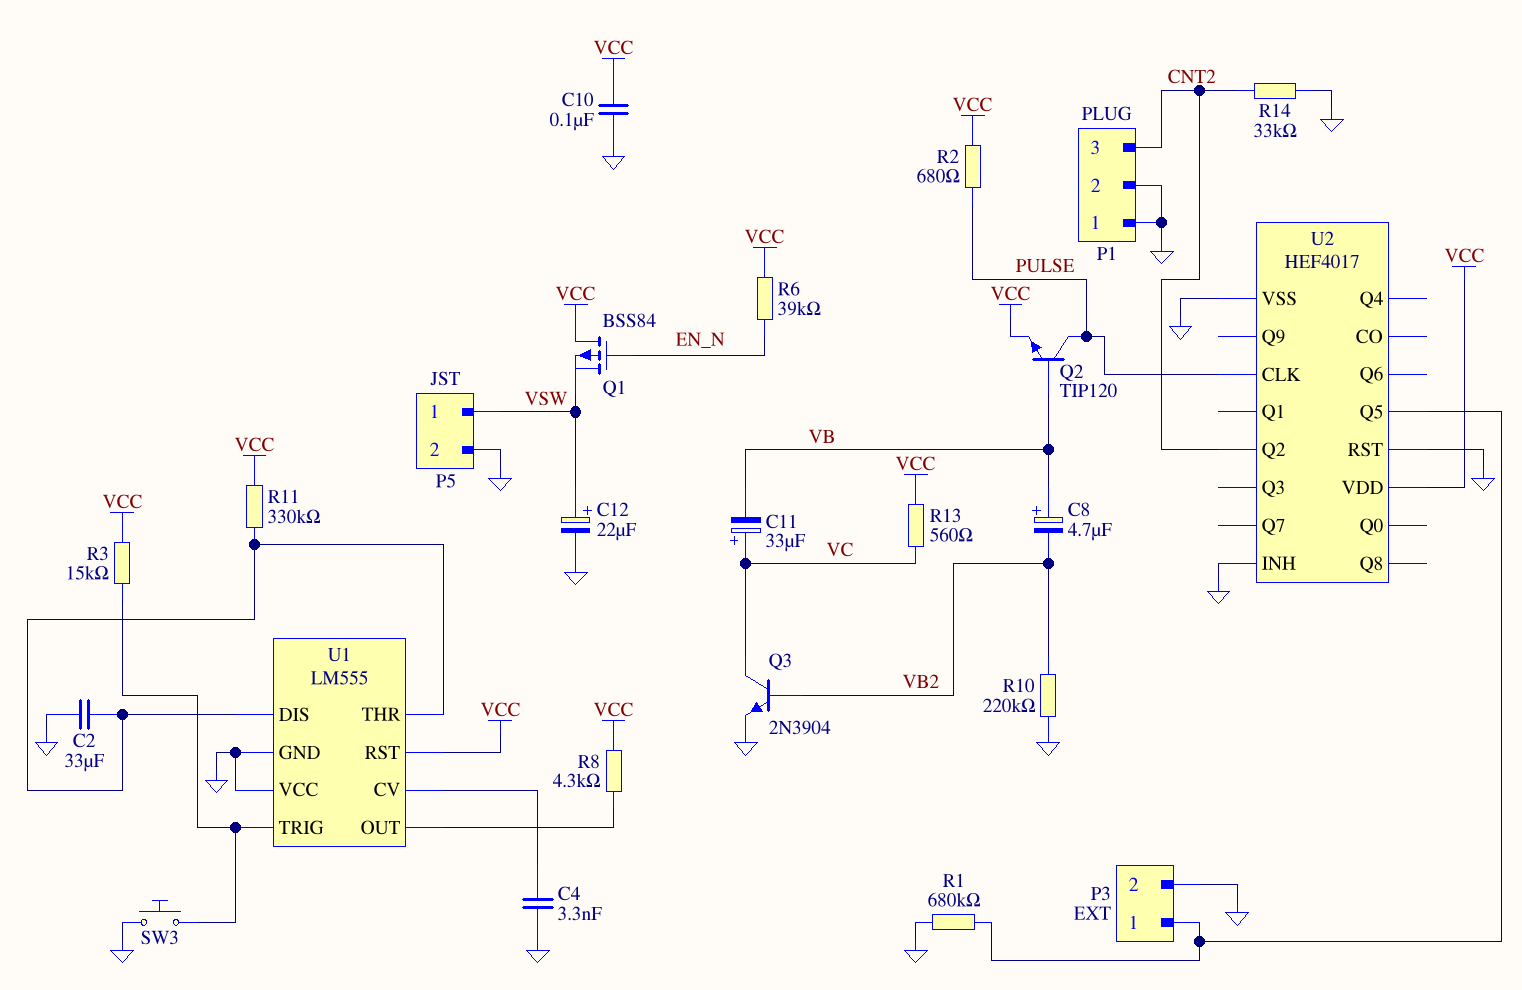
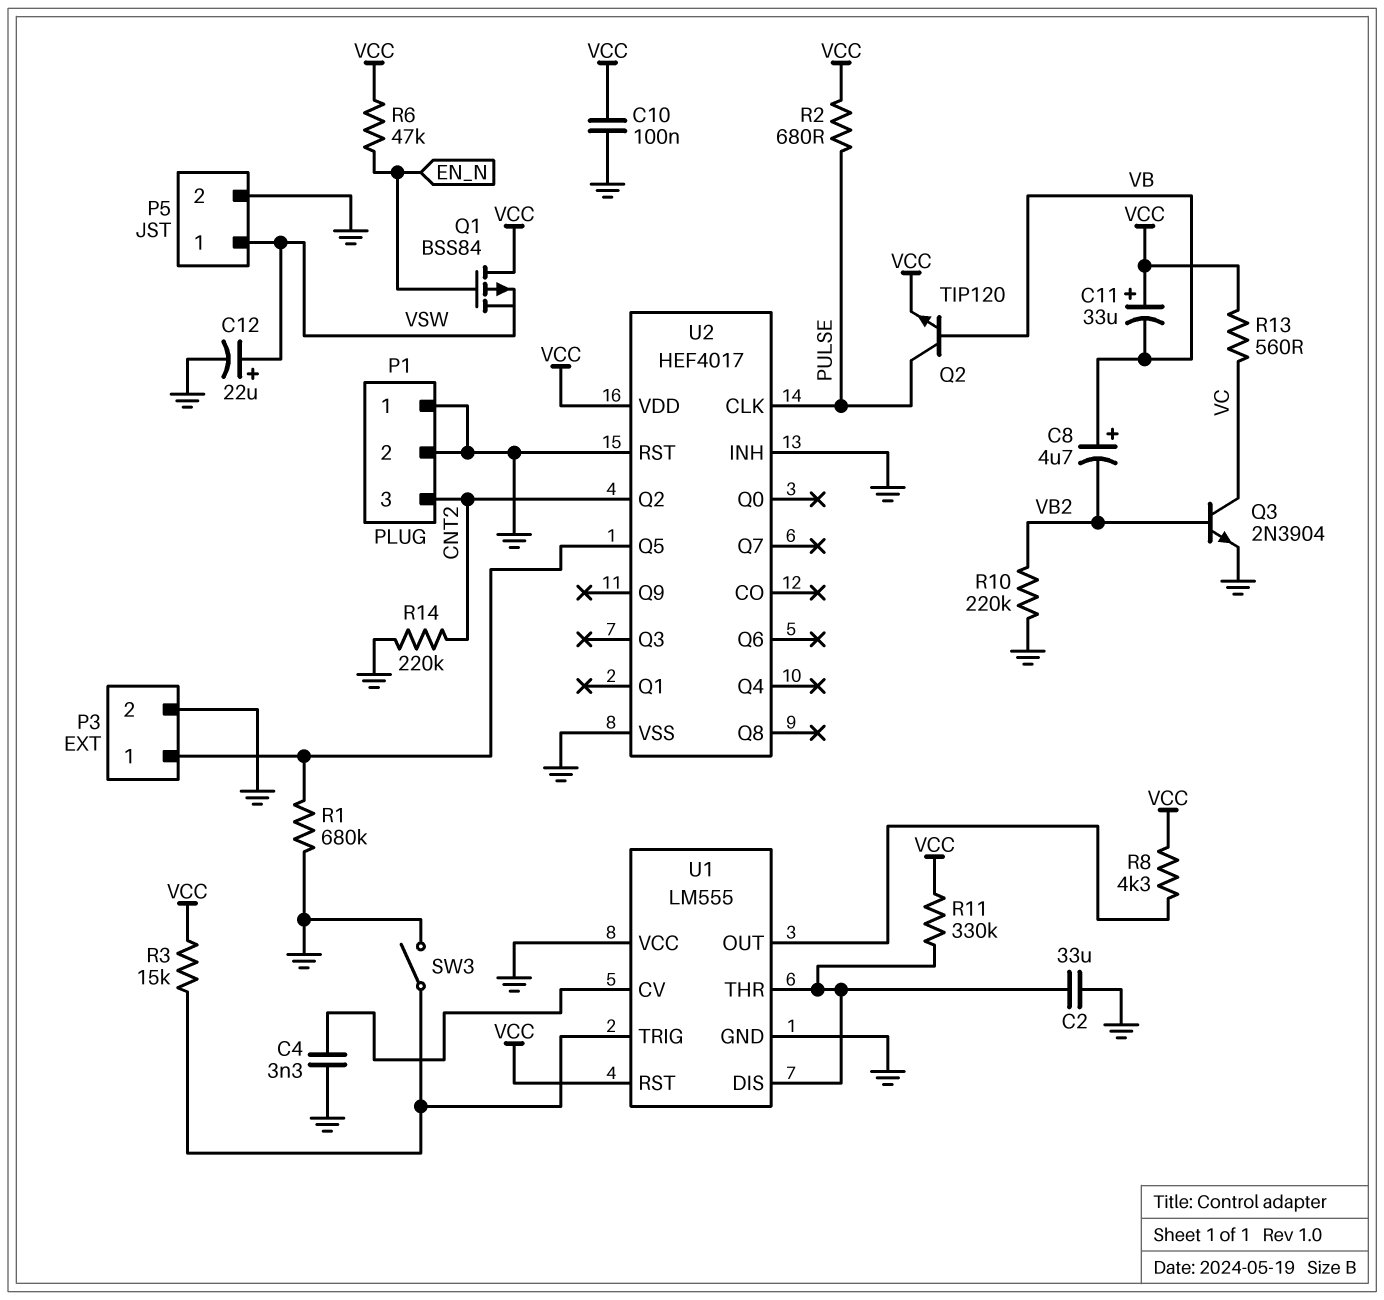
C11: 33uF (plus VC, minus VB) -> 33uF (plus VCC, minus VB)
R6: 39k (EN_N, VCC) -> 47k (EN_N, VCC)
R14: 33k (CNT2, GND) -> 220k (CNT2, GND)
SW3: button (GND, U1/TRIG) -> switch (GND, U1/TRIG)

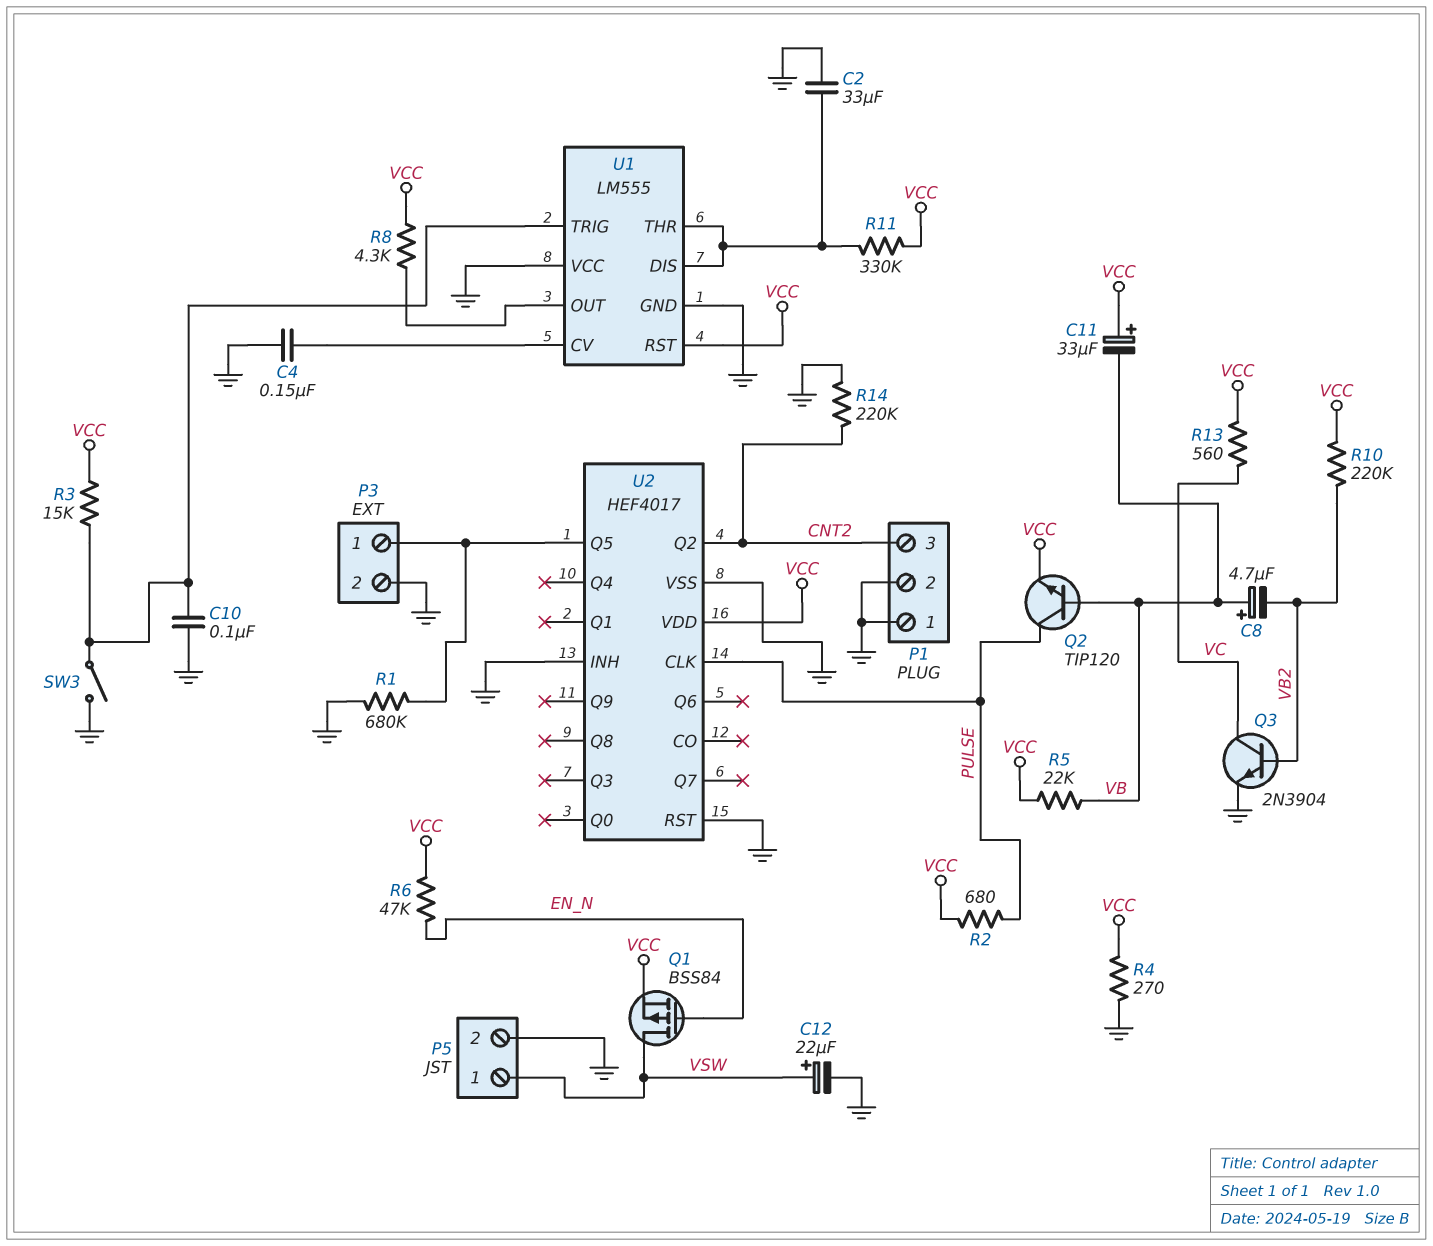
C4: 3.3nF (GND, U1/CV) -> 150nF (GND, U1/CV)
C10: 100nF (GND, VCC) -> 100nF (GND, U1/TRIG)
Q1: PMOS BSS84 (G EN_N, D VCC, S VSW) -> PMOS BSS84 (G EN_N, D VSW, S VCC)
R4: none -> 270 (GND, VCC)
R5: none -> 22k (VB, VCC)
R10: 220k (GND, VB2) -> 220k (VB2, VCC)

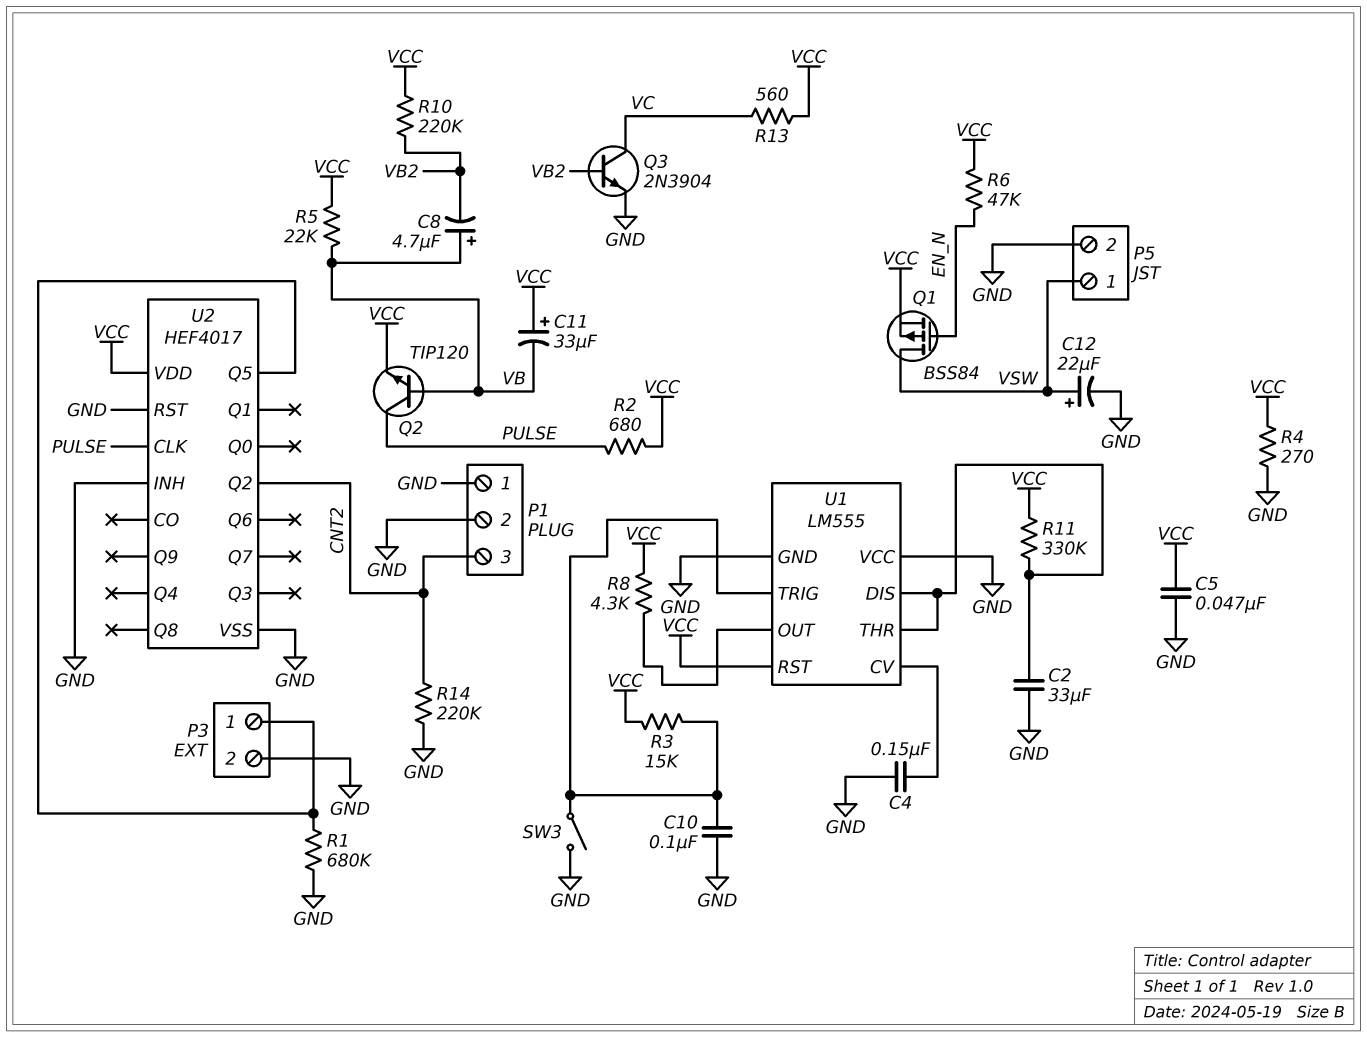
C5: none -> 47nF (GND, VCC)

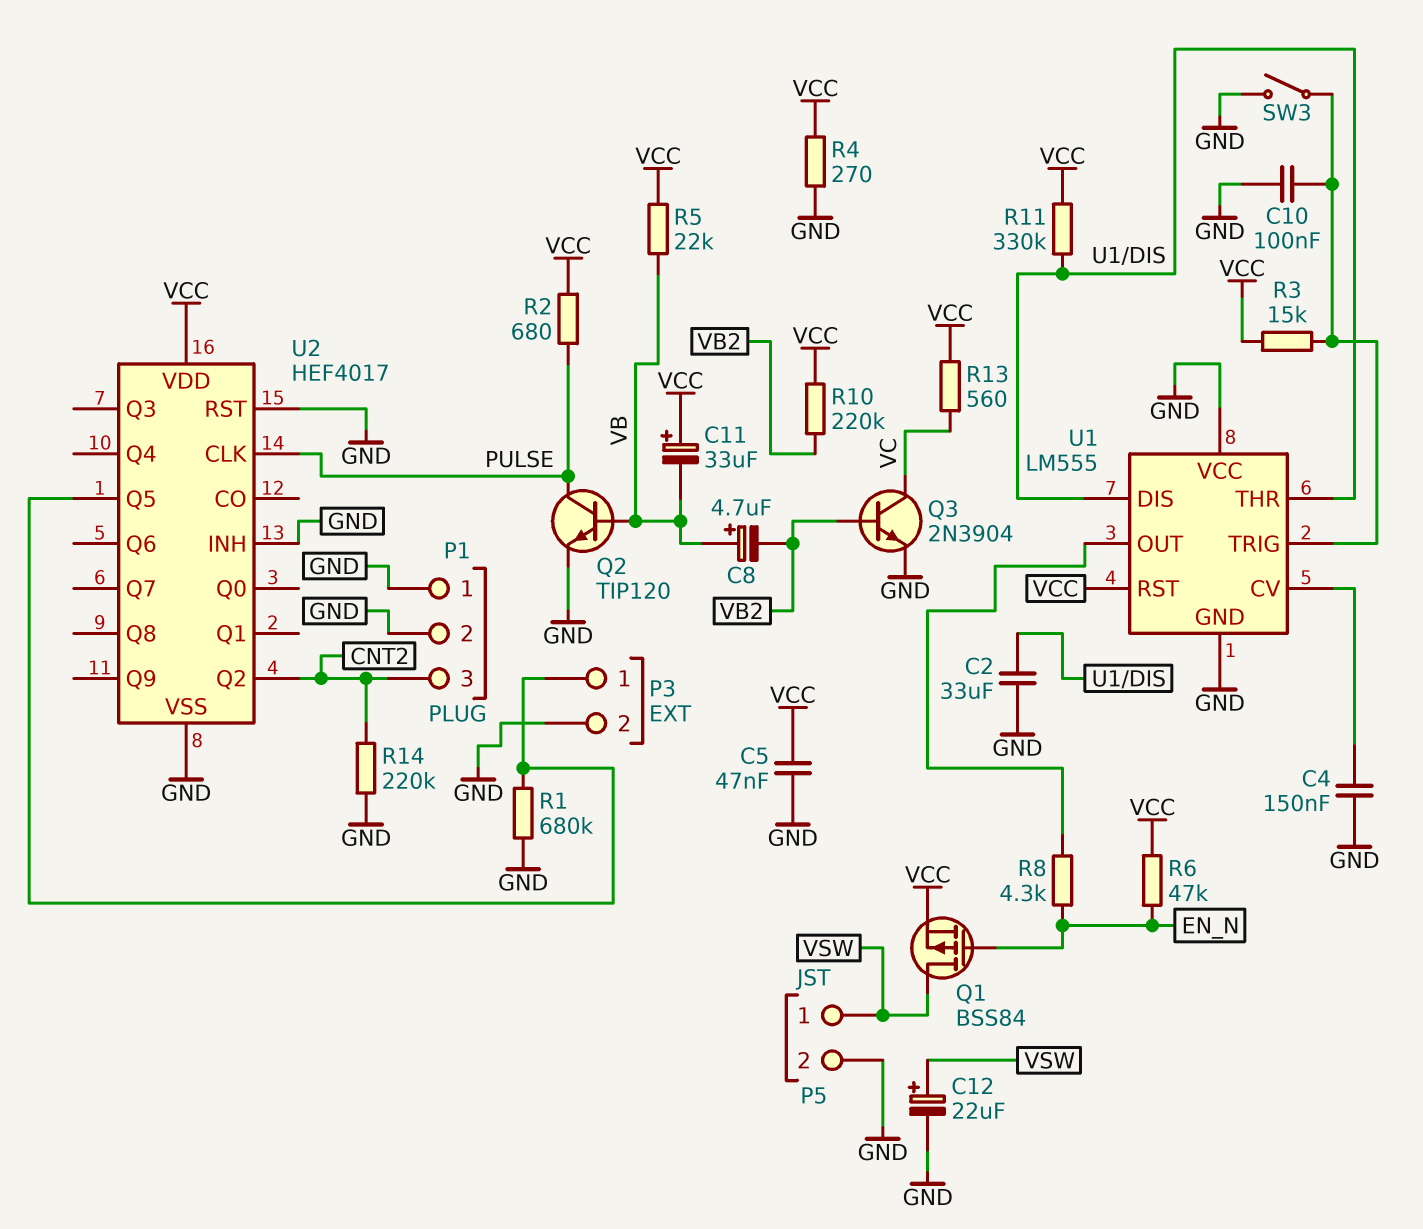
Q2: NPN TIP120 (B VB, C PULSE, E VCC) -> NPN TIP120 (B VB, C PULSE, E GND)
R8: 4.3k (U1/OUT, VCC) -> 4.3k (EN_N, U1/OUT)

